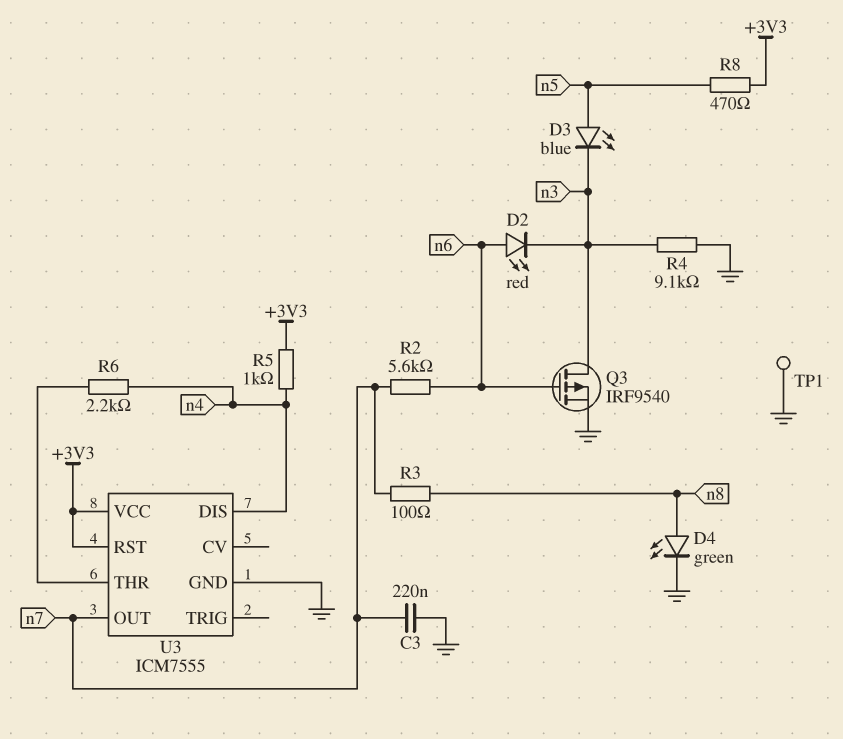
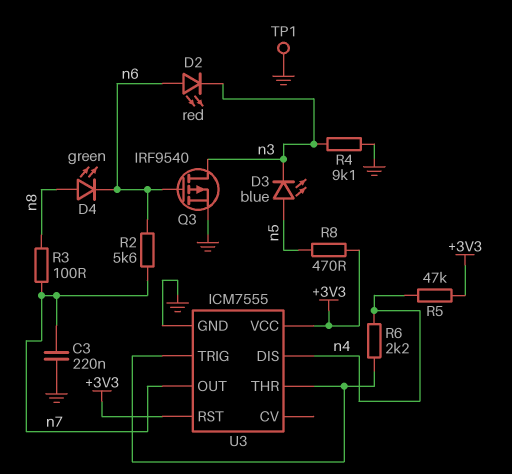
D4: LED green (A n8, K GND) -> LED green (A n8, K n6)
R5: 1k (+3V3, n4) -> 47k (+3V3, n4)
U3 pin TRIG: none -> U3/THR

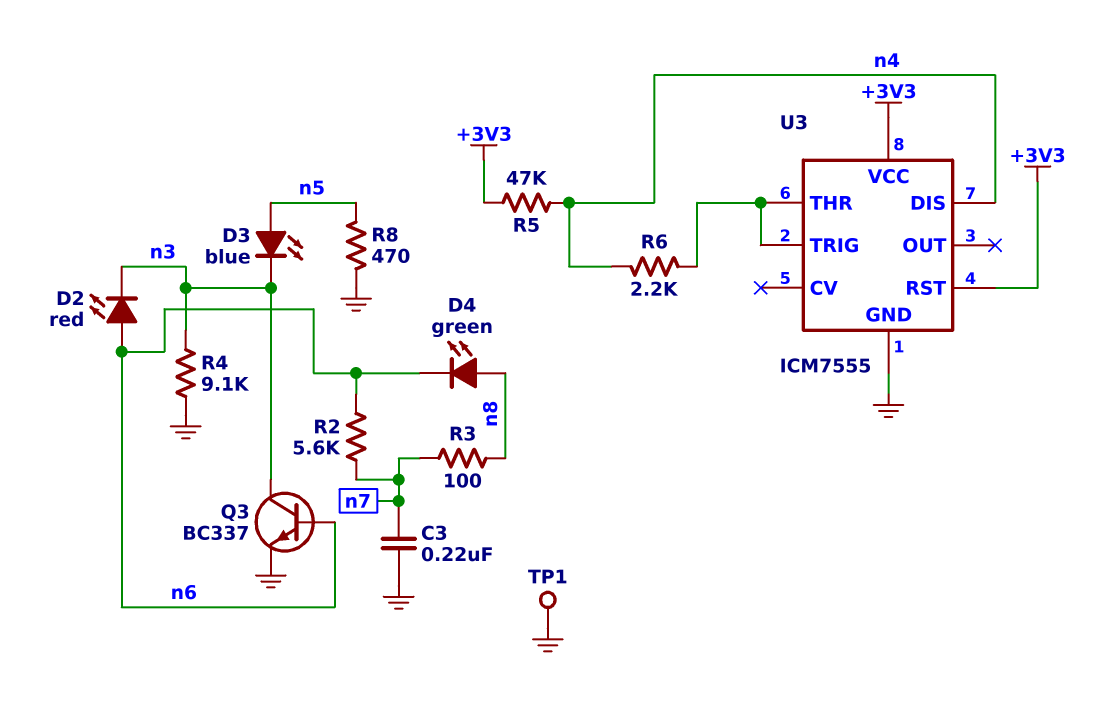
Q3: PMOS IRF9540 (G n6, D n3, S GND) -> NPN BC337 (B n6, C n3, E GND)
R8: 470 (+3V3, n5) -> 470 (GND, n5)
U3 pin OUT: n7 -> none

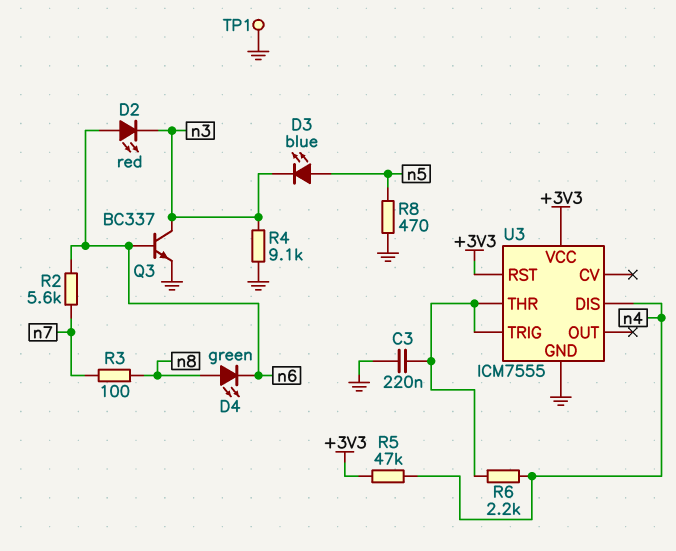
C3: 220nF (GND, n7) -> 220nF (GND, U3/THR)

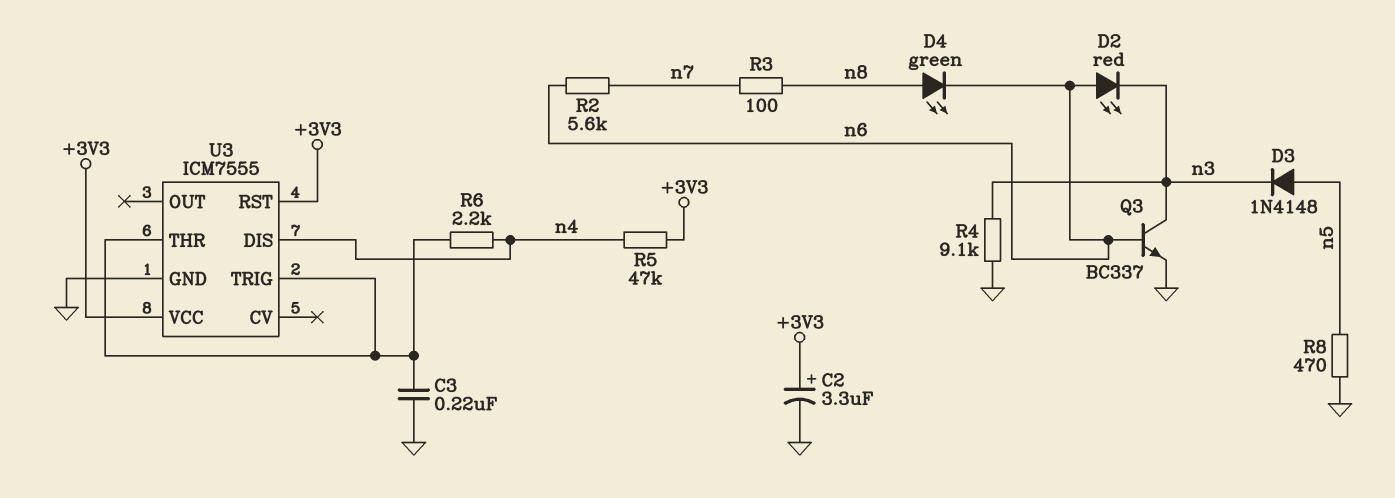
C2: none -> 3.3uF (plus +3V3, minus GND)
D3: LED blue (A n5, K n3) -> diode 1N4148 (A n5, K n3)
TP1: test point (GND) -> none

